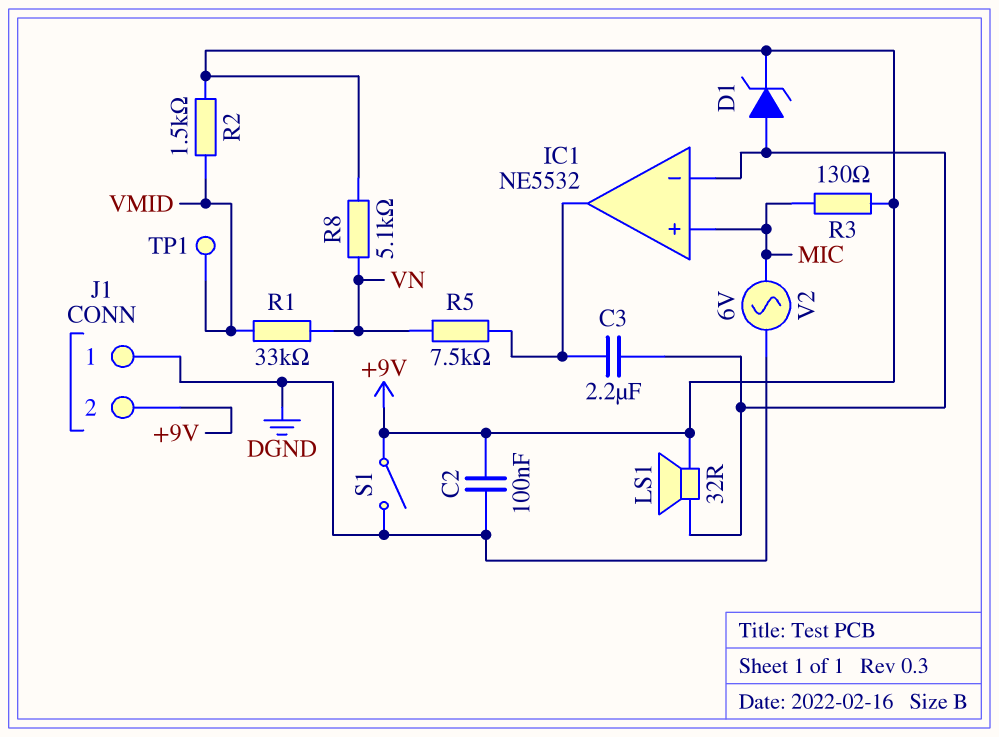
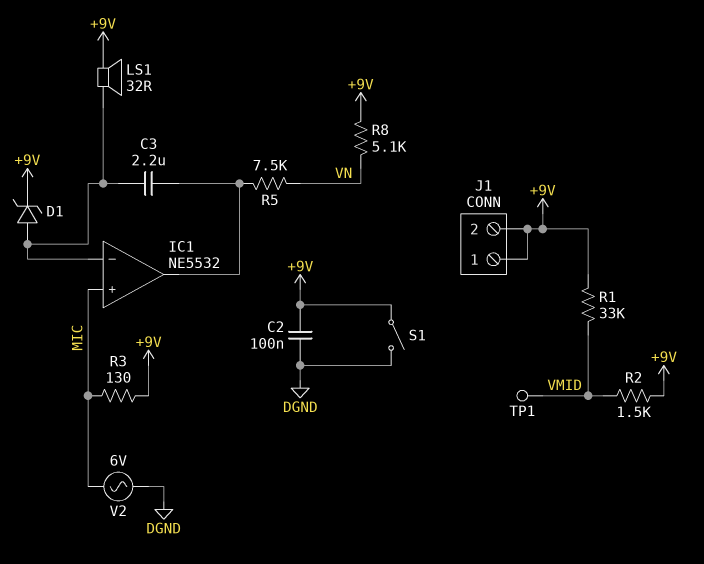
J1 pin 1: DGND -> +9V
R1: 33k (VMID, VN) -> 33k (+9V, VMID)

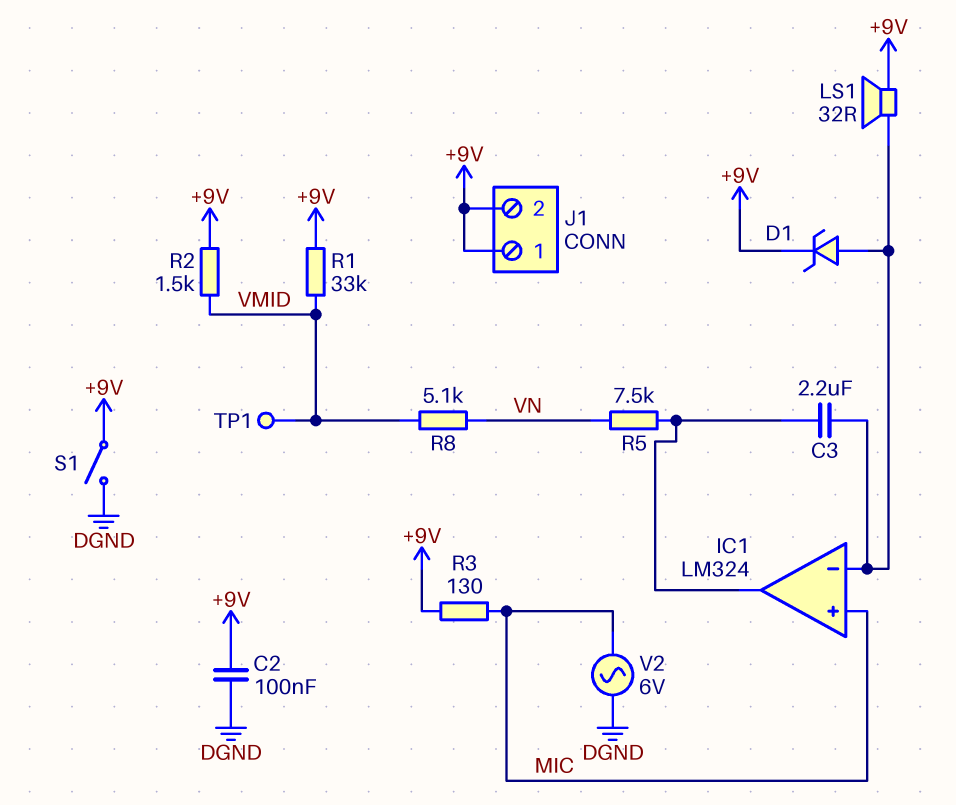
IC1: NE5532 -> LM324
R8: 5.1k (+9V, VN) -> 5.1k (VMID, VN)

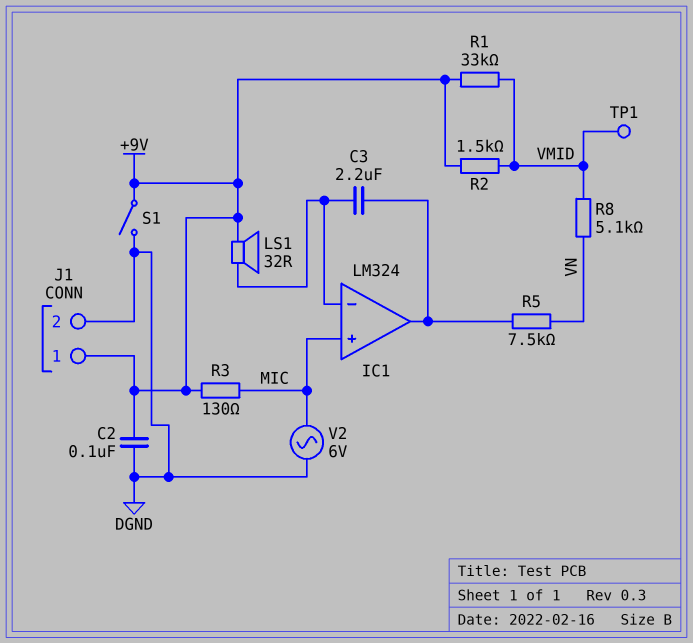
D1: zener (A IC1/in-, K +9V) -> none
J1 pin 2: +9V -> DGND

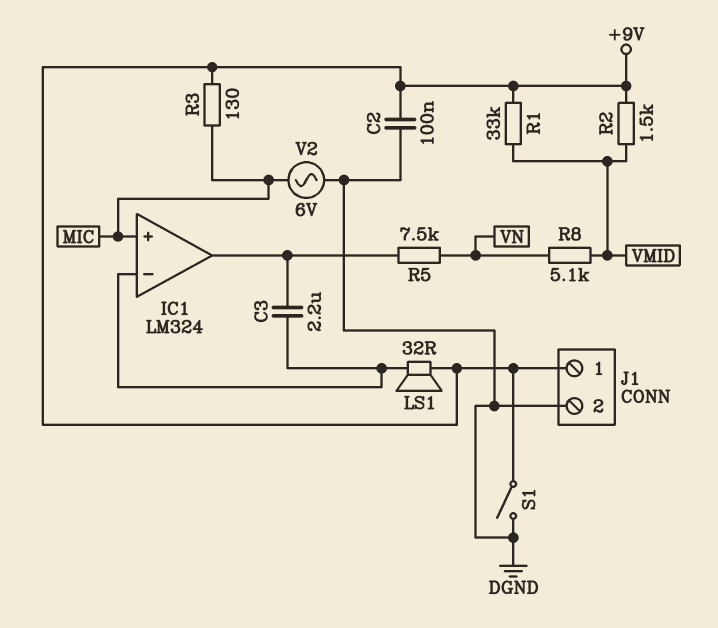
TP1: test point (VMID) -> none

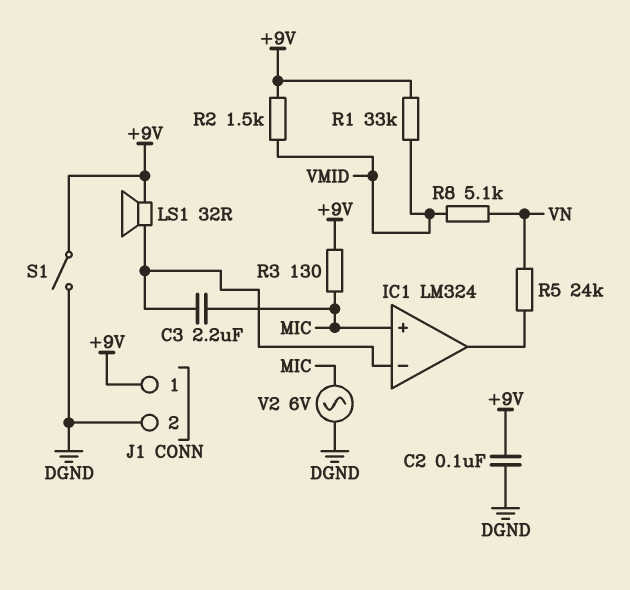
C3: 2.2uF (IC1/in-, IC1/out) -> 2.2uF (IC1/in-, MIC)
R5: 7.5k (IC1/out, VN) -> 24k (IC1/out, VN)

